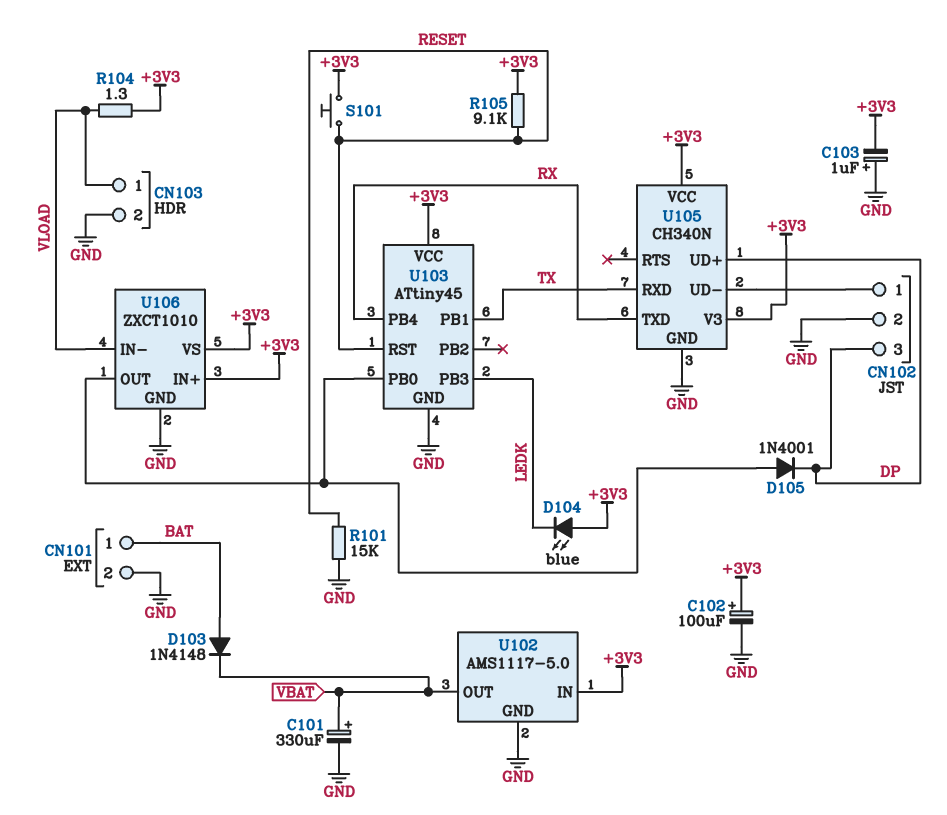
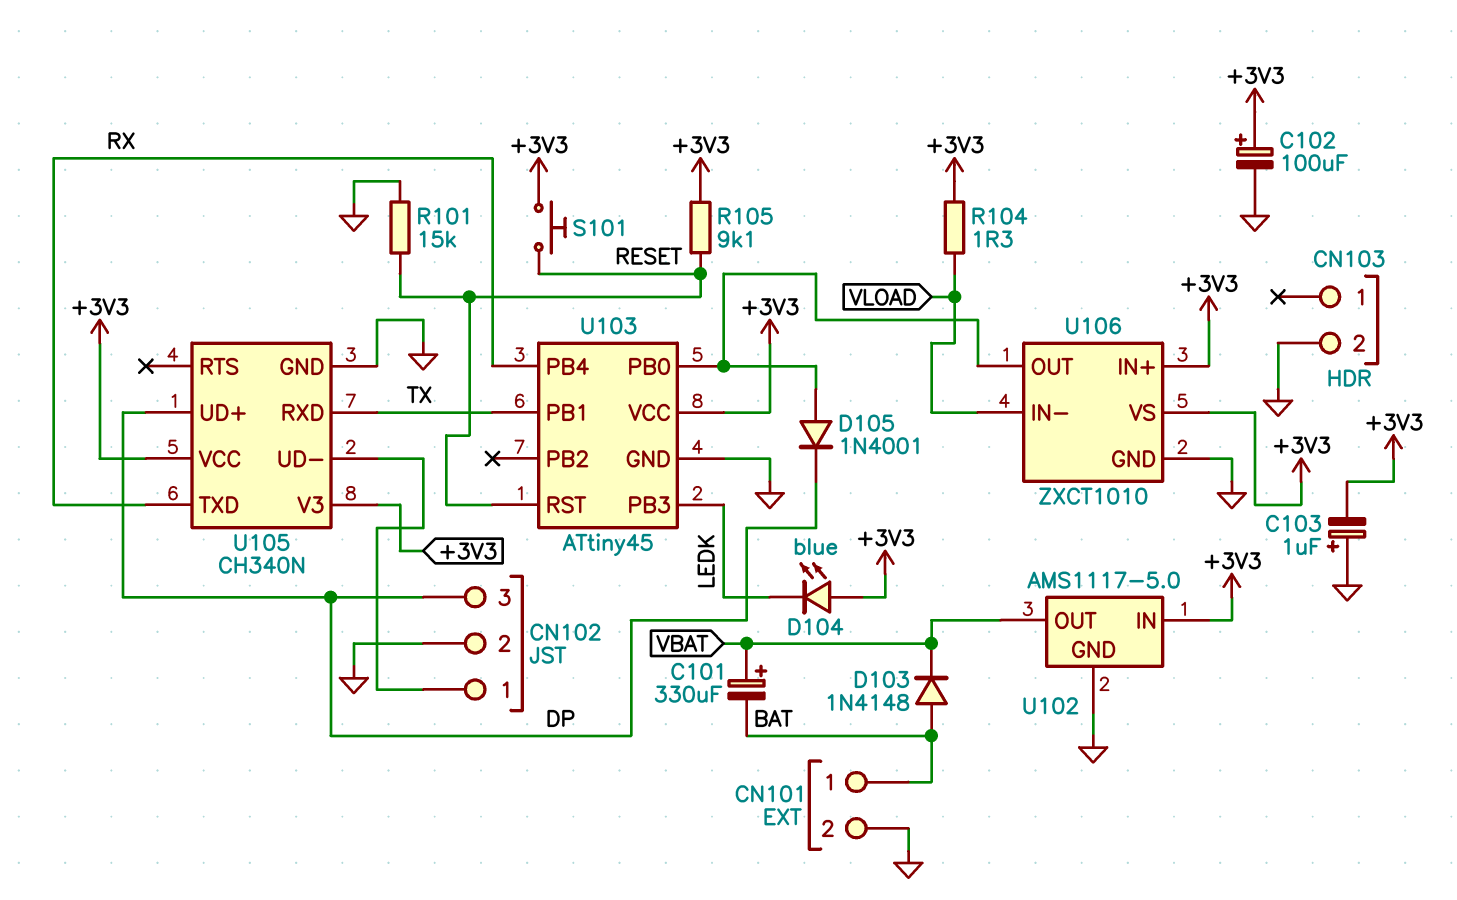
C101: 330uF (plus VBAT, minus GND) -> 330uF (plus VBAT, minus BAT)
CN103 pin 1: VLOAD -> none

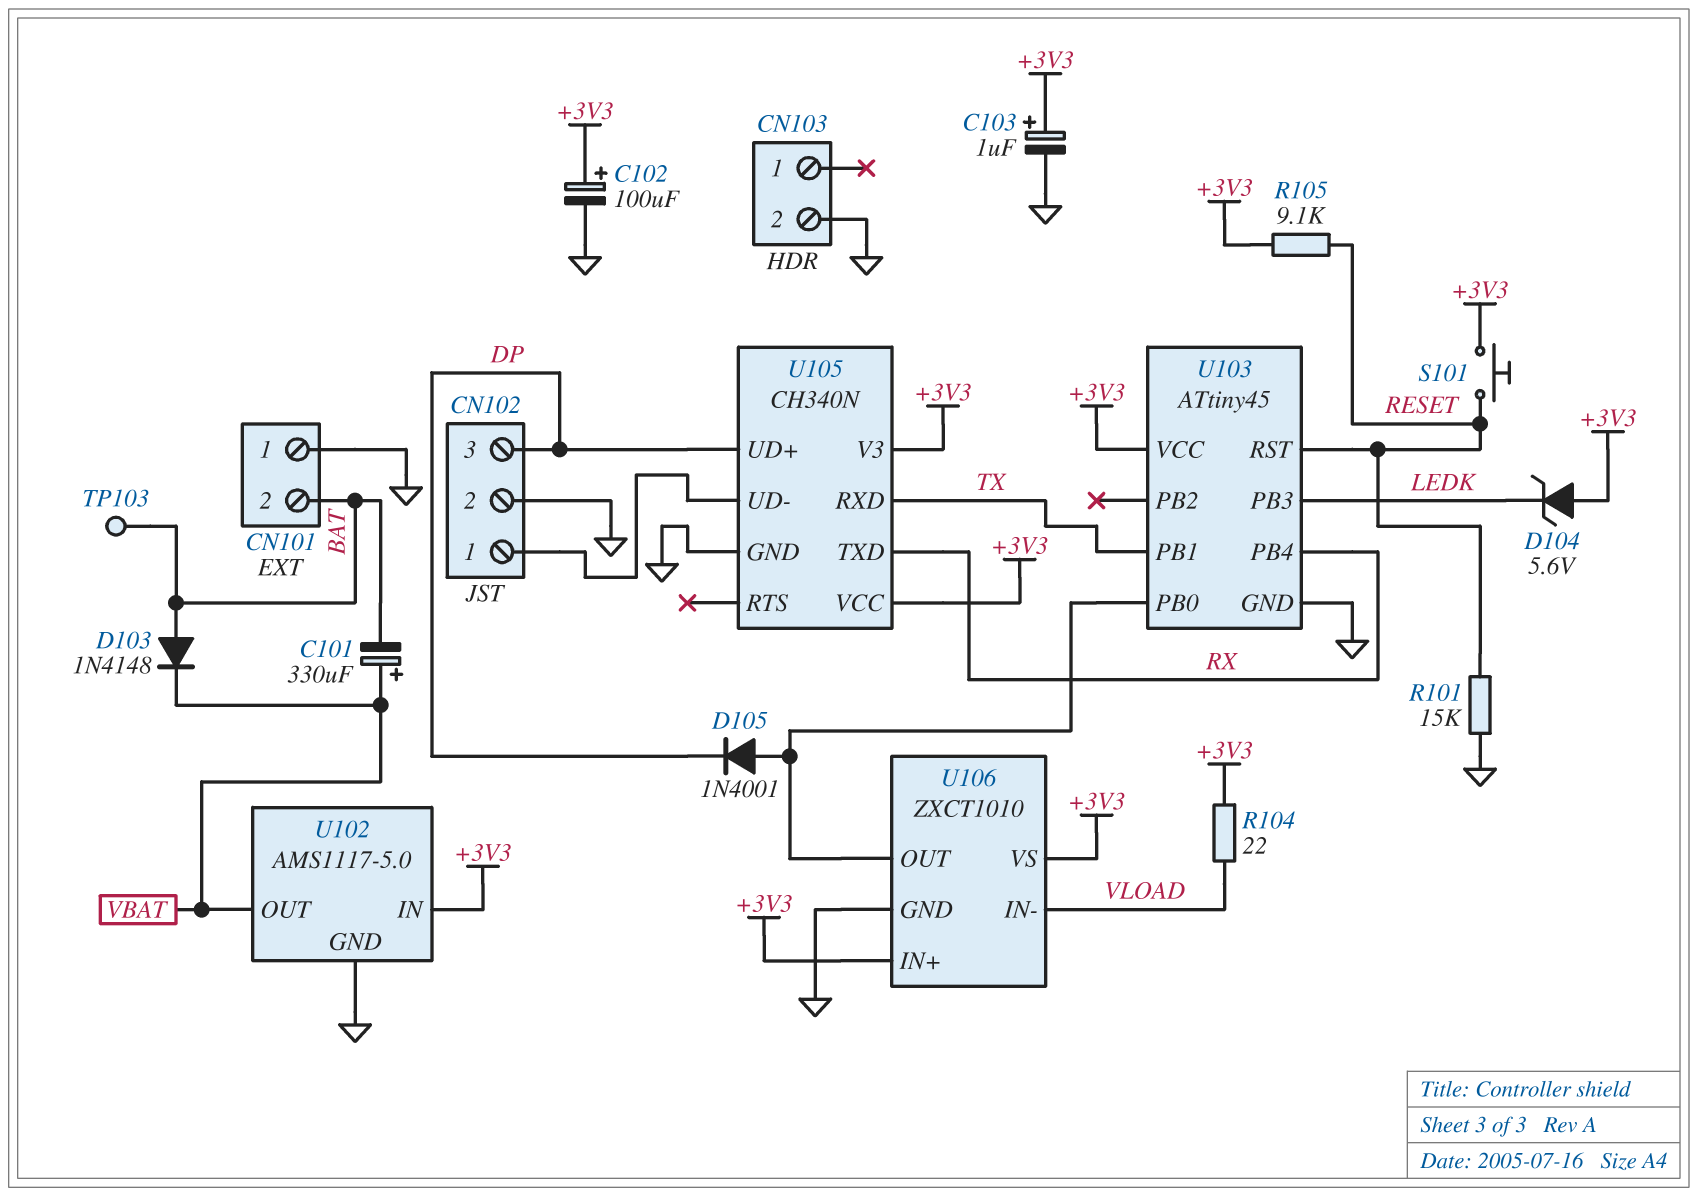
C103: 1uF (plus GND, minus +3V3) -> 1uF (plus +3V3, minus GND)
CN101 pin 1: BAT -> GND
CN101 pin 2: GND -> BAT
D104: LED blue (A +3V3, K LEDK) -> zener 5.6V (A +3V3, K LEDK)
R104: 1.3 (+3V3, VLOAD) -> 22 (+3V3, VLOAD)
TP103: none -> test point (BAT)

